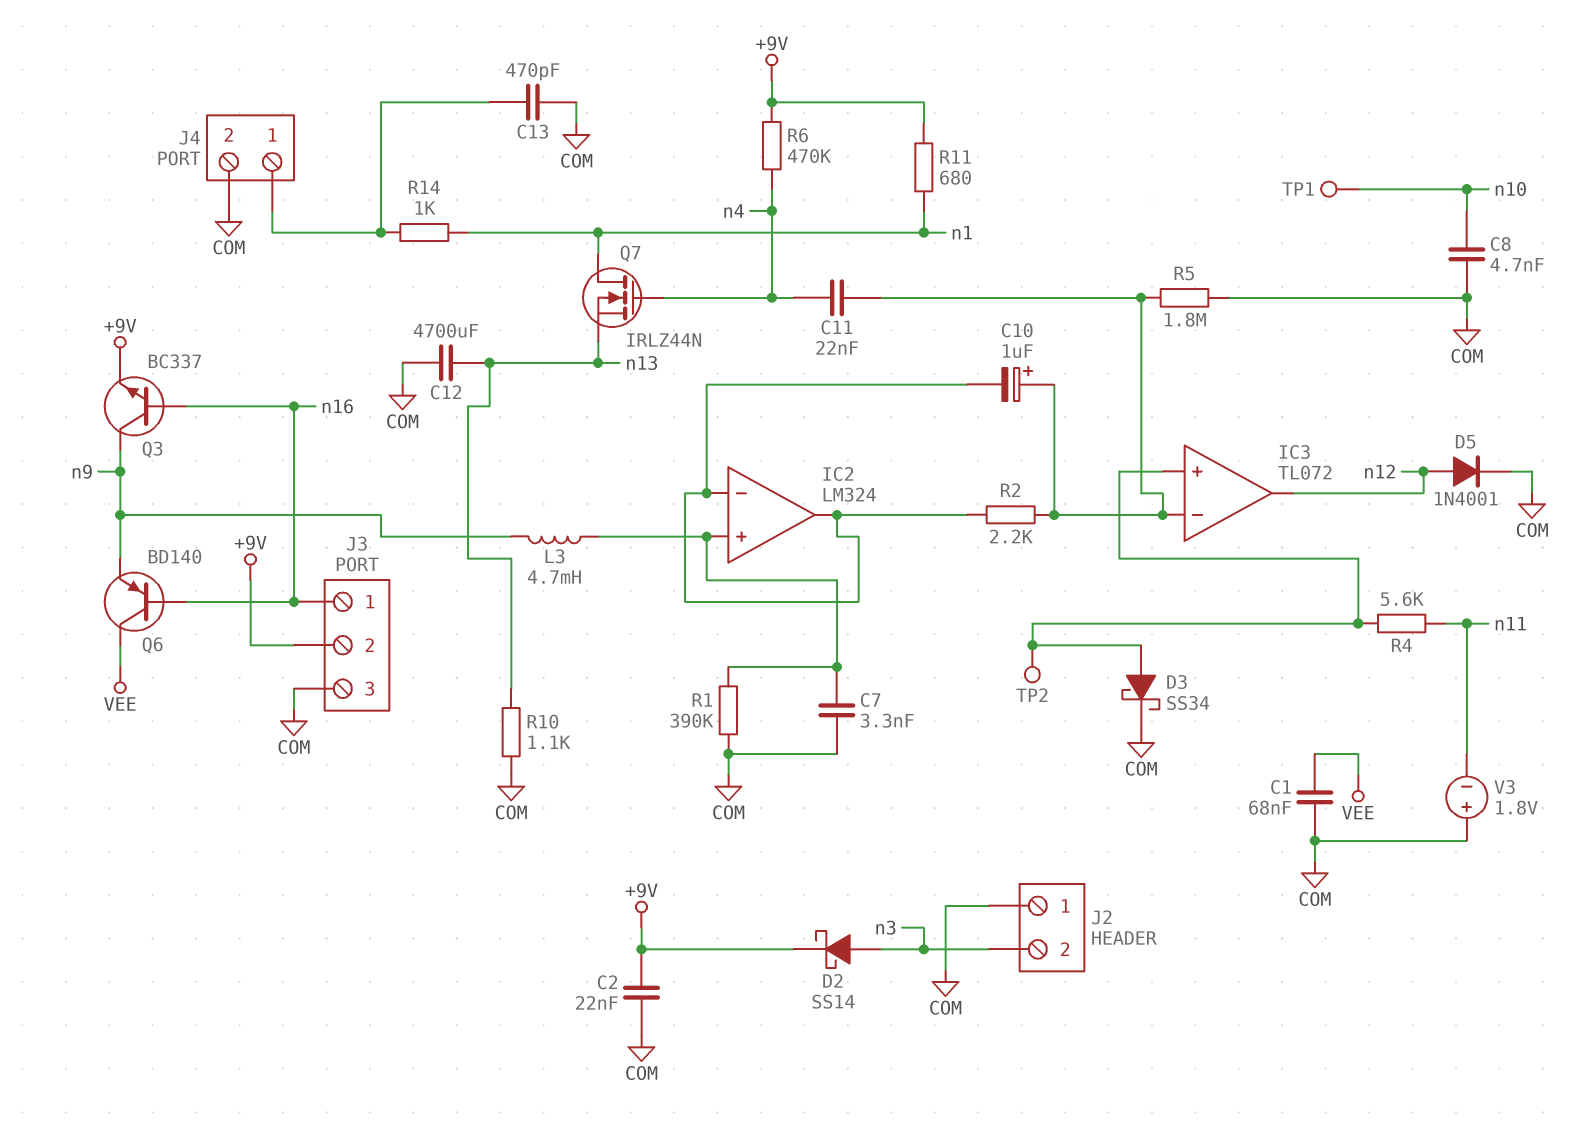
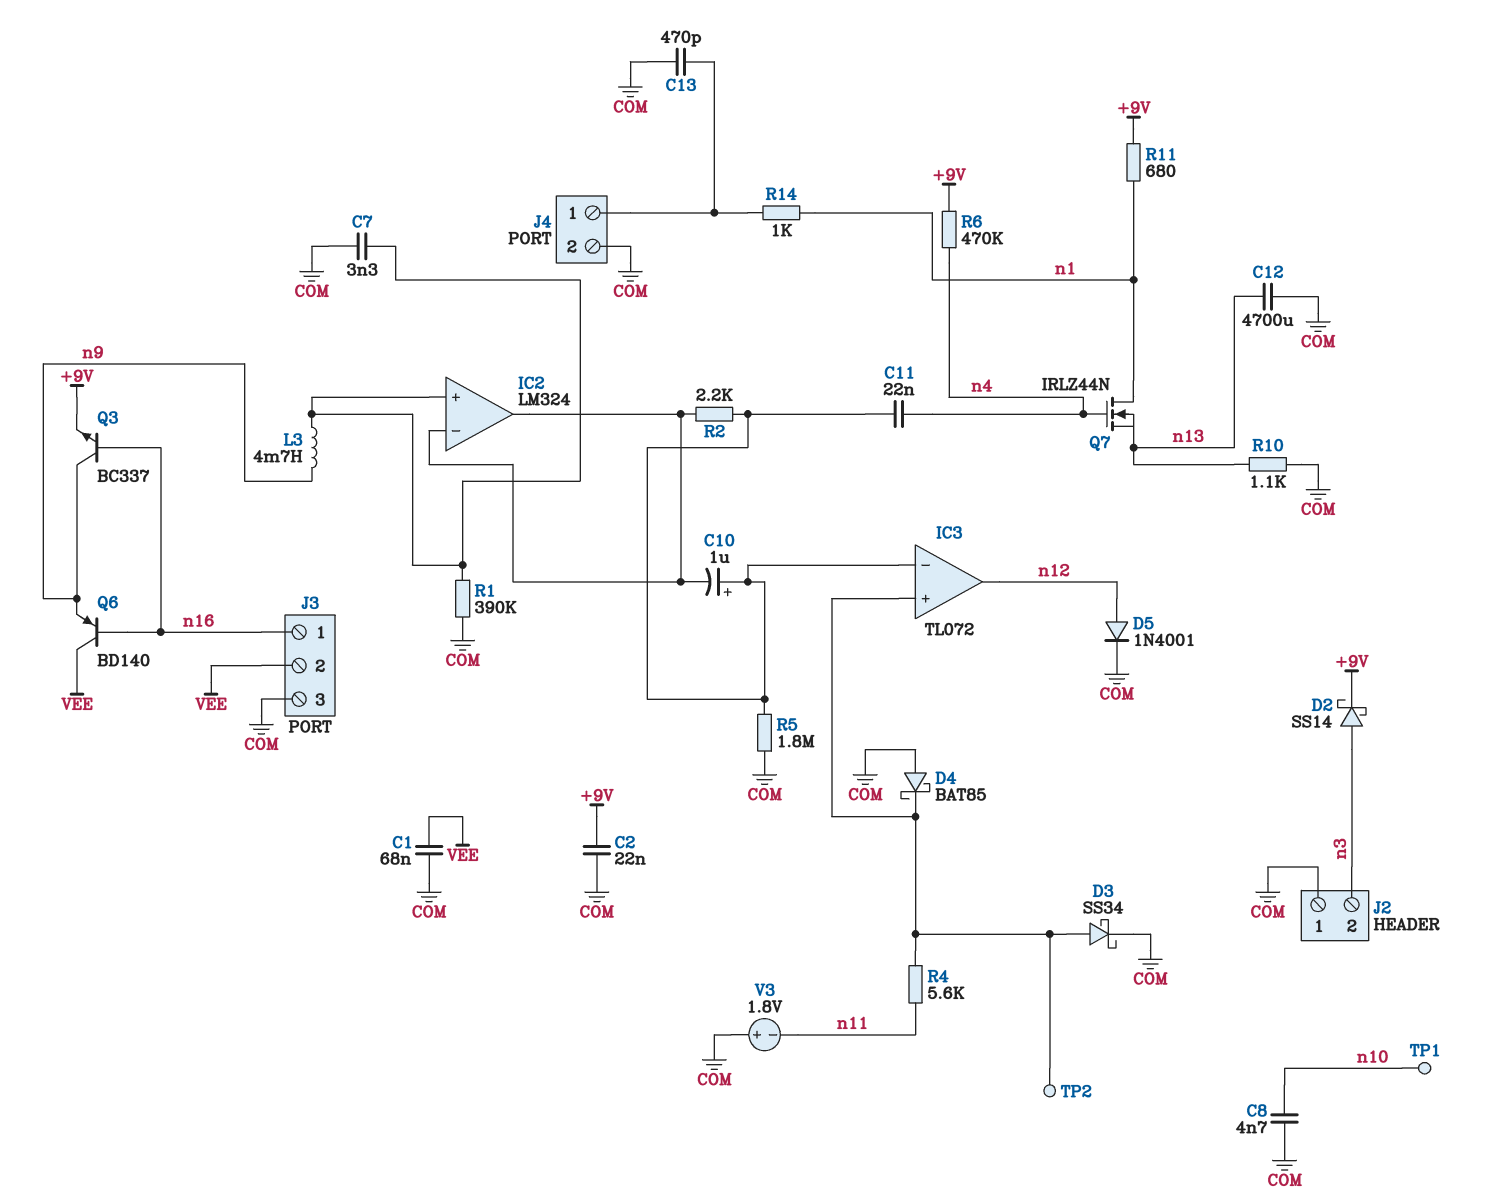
D4: none -> schottky BAT85 (A COM, K IC3/in+)
J3 pin 2: +9V -> VEE

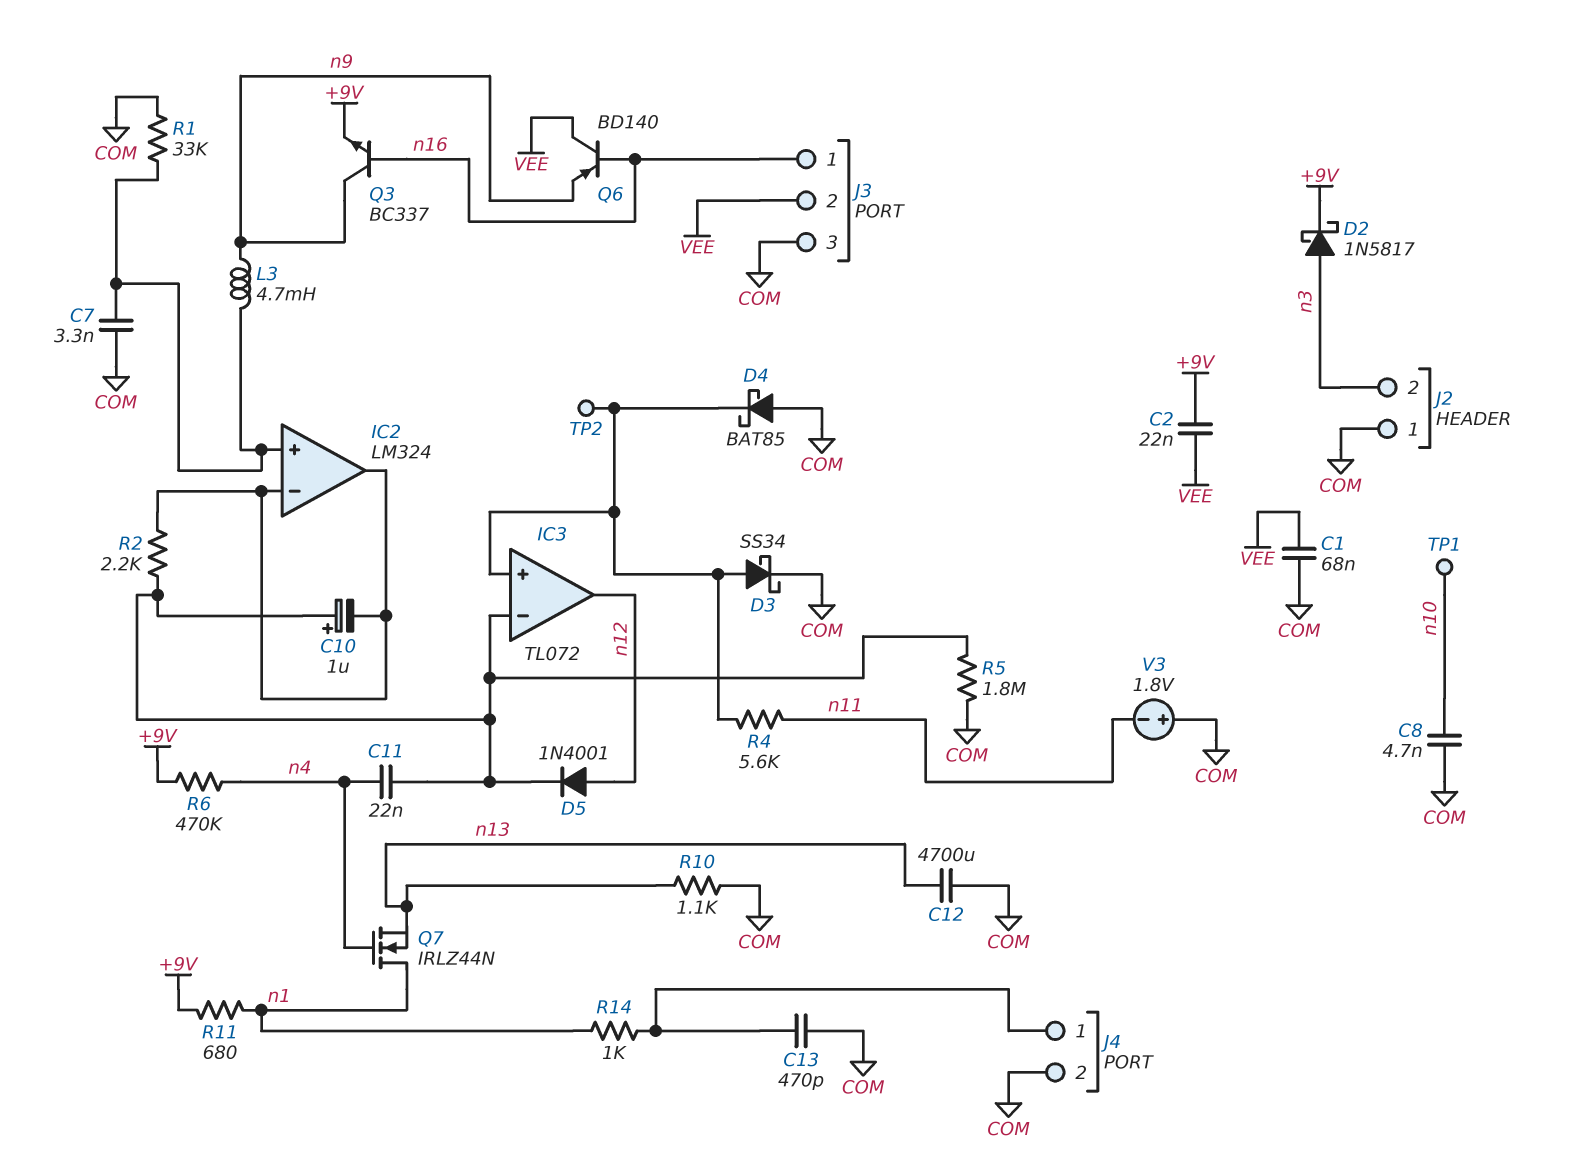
C2: 22nF (+9V, COM) -> 22nF (+9V, VEE)
D2: schottky SS14 (A n3, K +9V) -> schottky 1N5817 (A n3, K +9V)
D5: diode 1N4001 (A n12, K COM) -> diode 1N4001 (A n12, K IC3/in-)
R1: 390k (COM, IC2/in+) -> 33k (COM, IC2/in+)

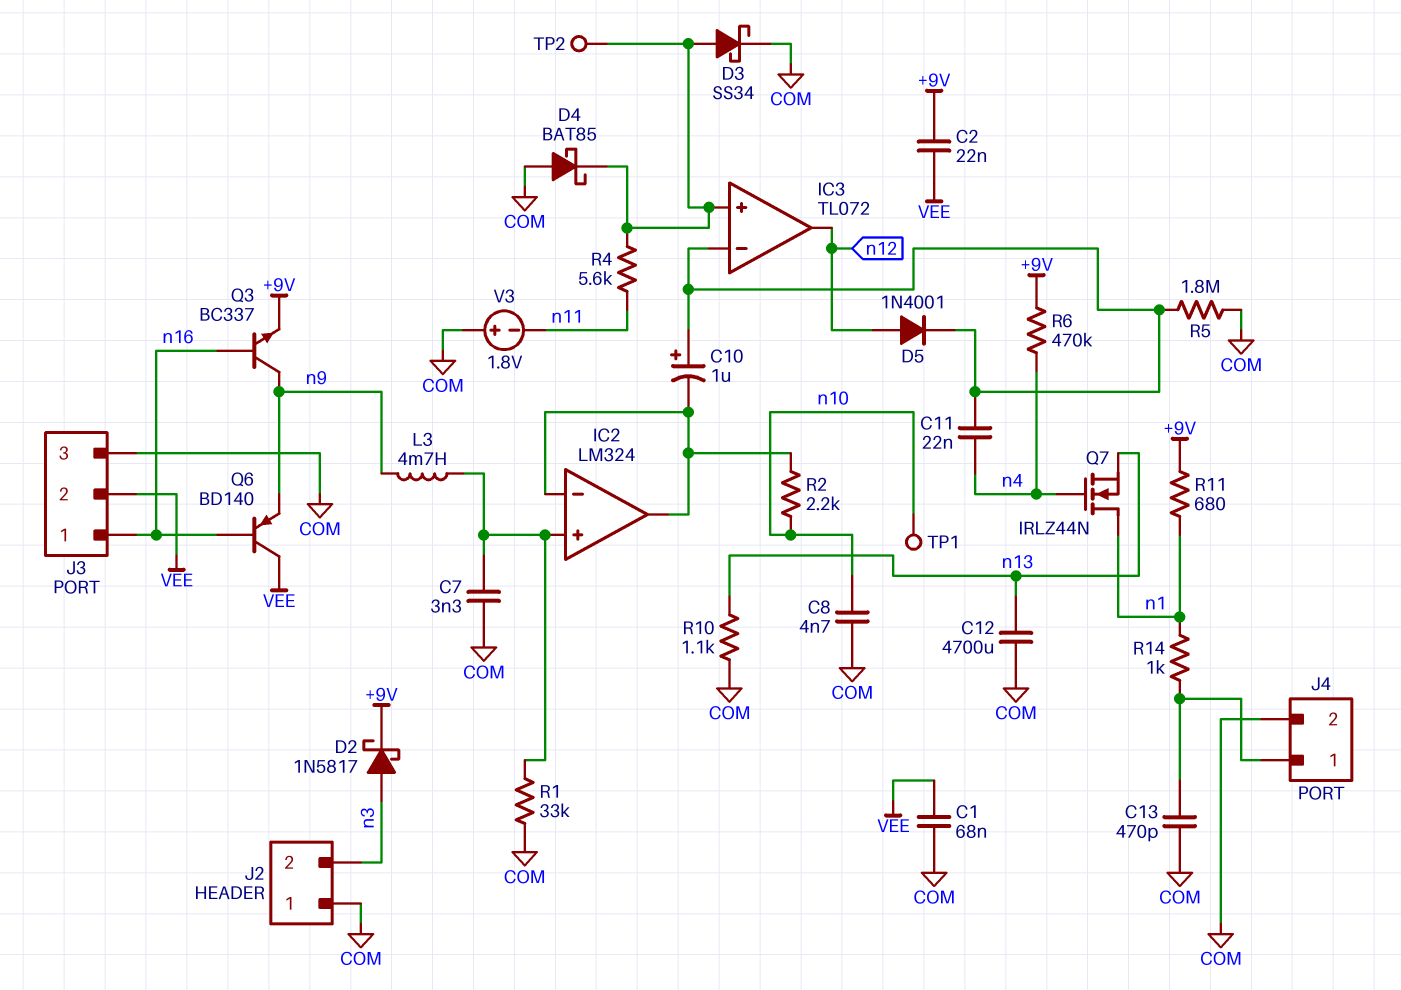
R2: 2.2k (IC2/in-, IC3/in-) -> 2.2k (IC2/in-, n10)

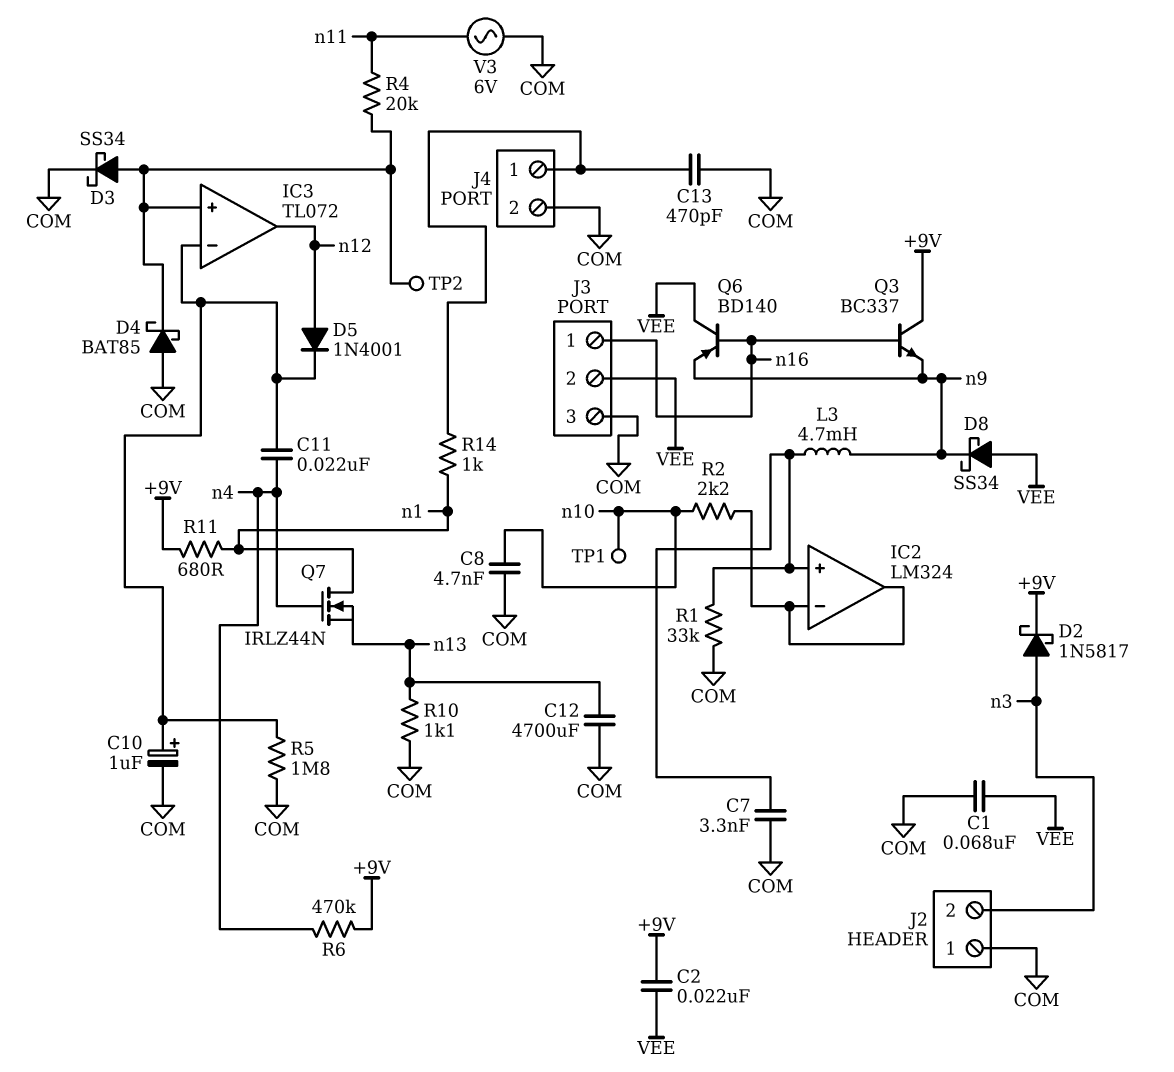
C10: 1uF (plus IC3/in-, minus IC2/in-) -> 1uF (plus IC3/in-, minus COM)
D8: none -> schottky SS34 (A VEE, K n9)
Q3: NPN BC337 (B n16, C n9, E +9V) -> NPN BC337 (B n16, C +9V, E n9)
R4: 5.6k (IC3/in+, n11) -> 20k (IC3/in+, n11)
V3: 1.8V (plus COM, minus n11) -> AC 6V (COM, n11)

